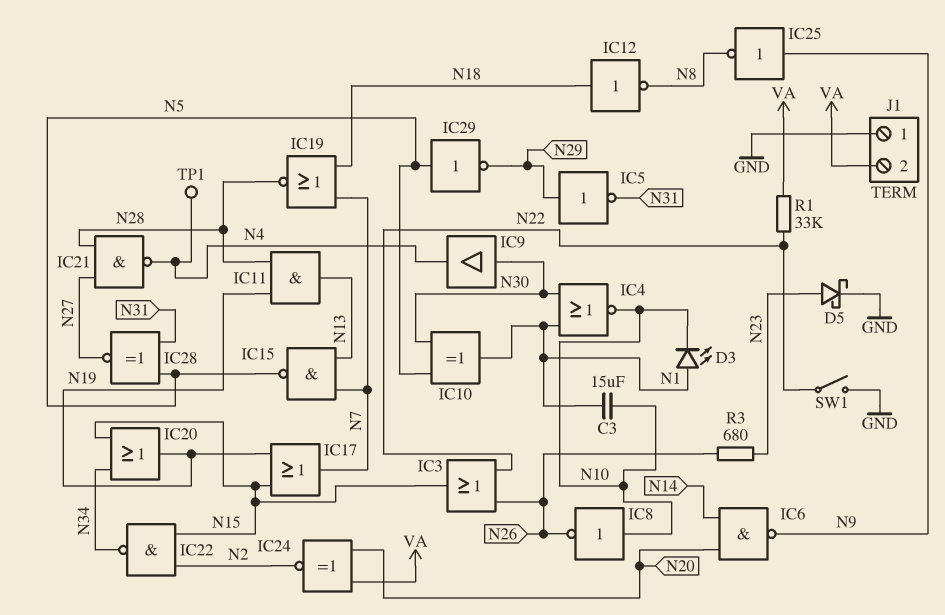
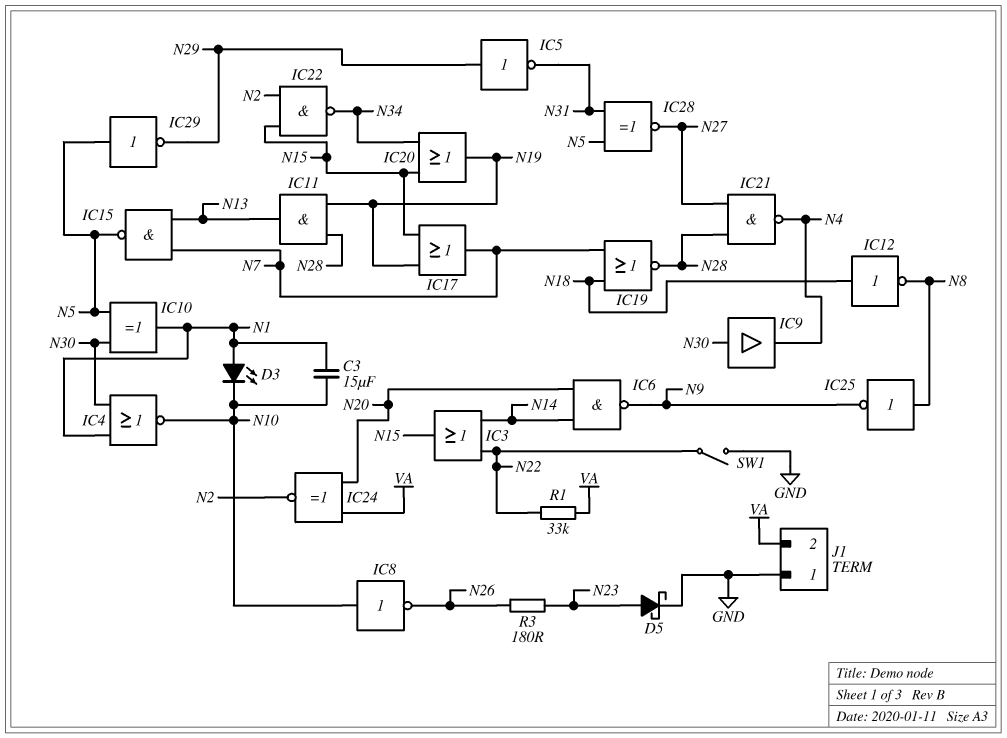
IC3: OR (in N22, in N26, out N15) -> OR (in N14, in N22, out N15)
IC25: NOT (in N9, out N8) -> NOT (in N8, out N9)
R3: 680 (N23, N26) -> 180 (N23, N26)
TP1: test point (N4) -> none

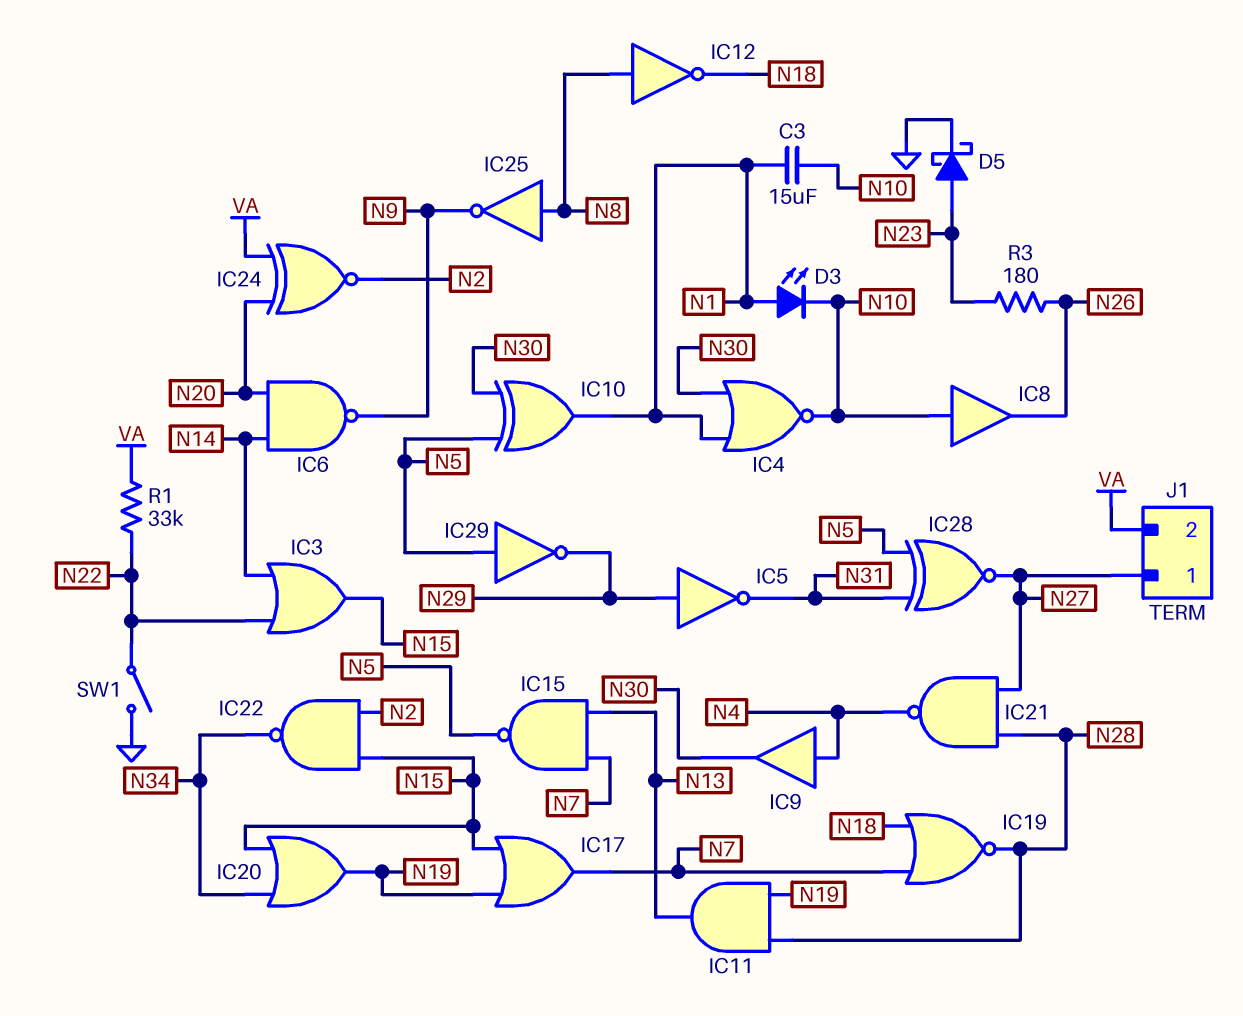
IC8: NOT (in N10, out N26) -> buffer (in N10, out N26)
IC9: buffer (in N30, out N4) -> buffer (in N4, out N30)
IC12: NOT (in N18, out N8) -> NOT (in N8, out N18)
J1 pin 1: GND -> N27

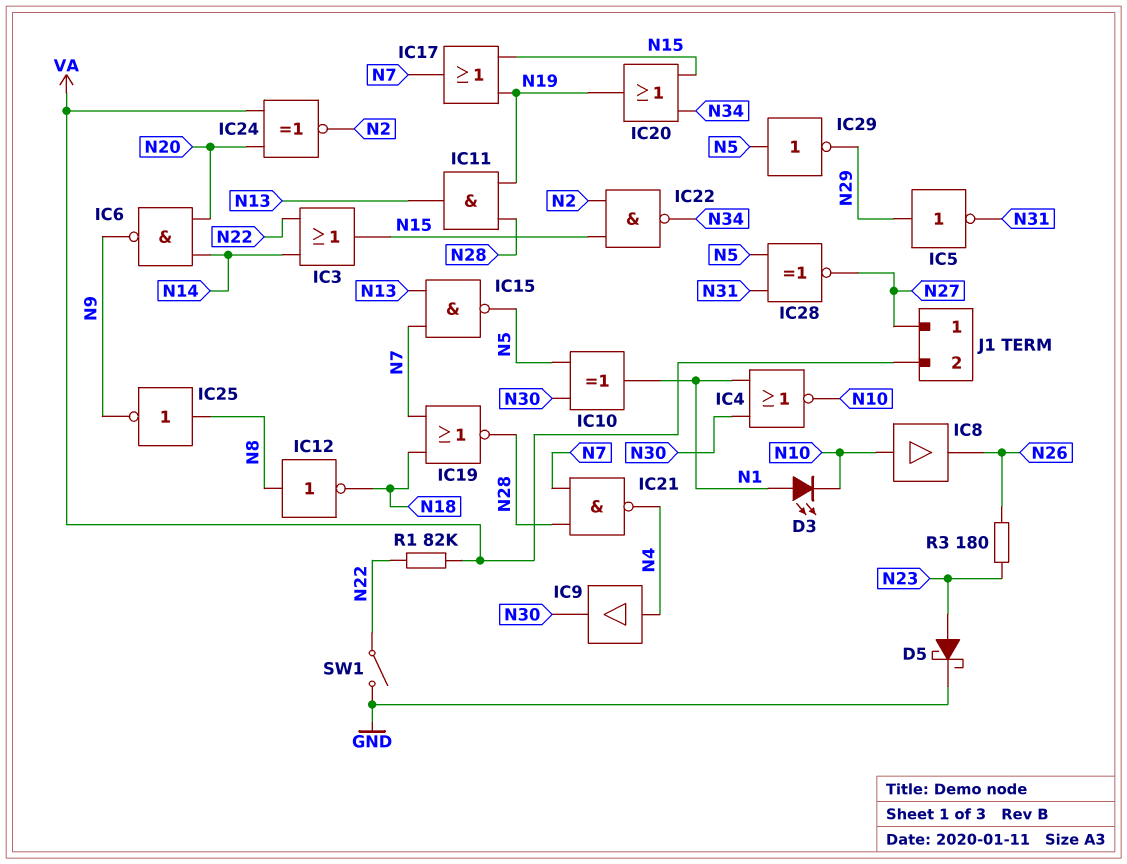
C3: 15uF (N1, N10) -> none
IC21: NAND (in N27, in N28, out N4) -> NAND (in N7, in N28, out N4)
R1: 33k (N22, VA) -> 82k (N22, VA)

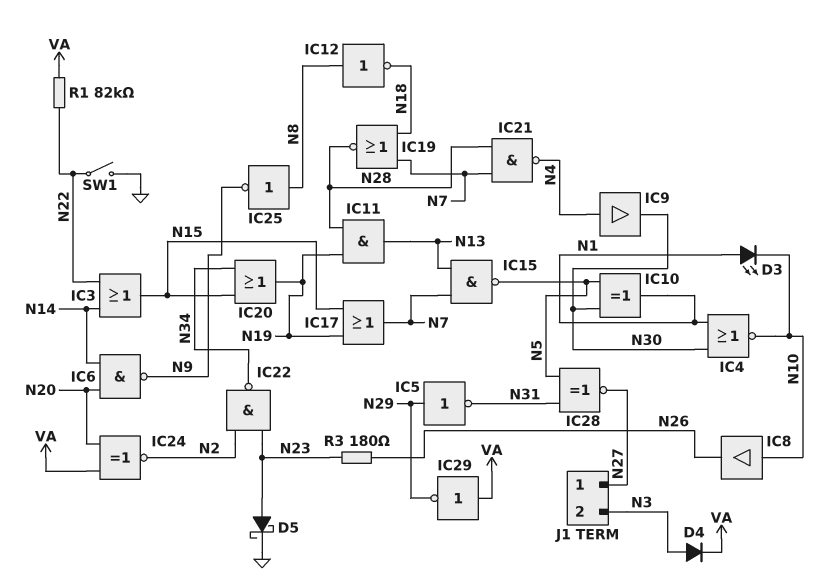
D4: none -> diode (A N3, K VA)
IC22: NAND (in N2, in N15, out N34) -> NAND (in N2, in N23, out N34)
IC29: NOT (in N5, out N29) -> NOT (in VA, out N29)
J1 pin 2: VA -> N3

